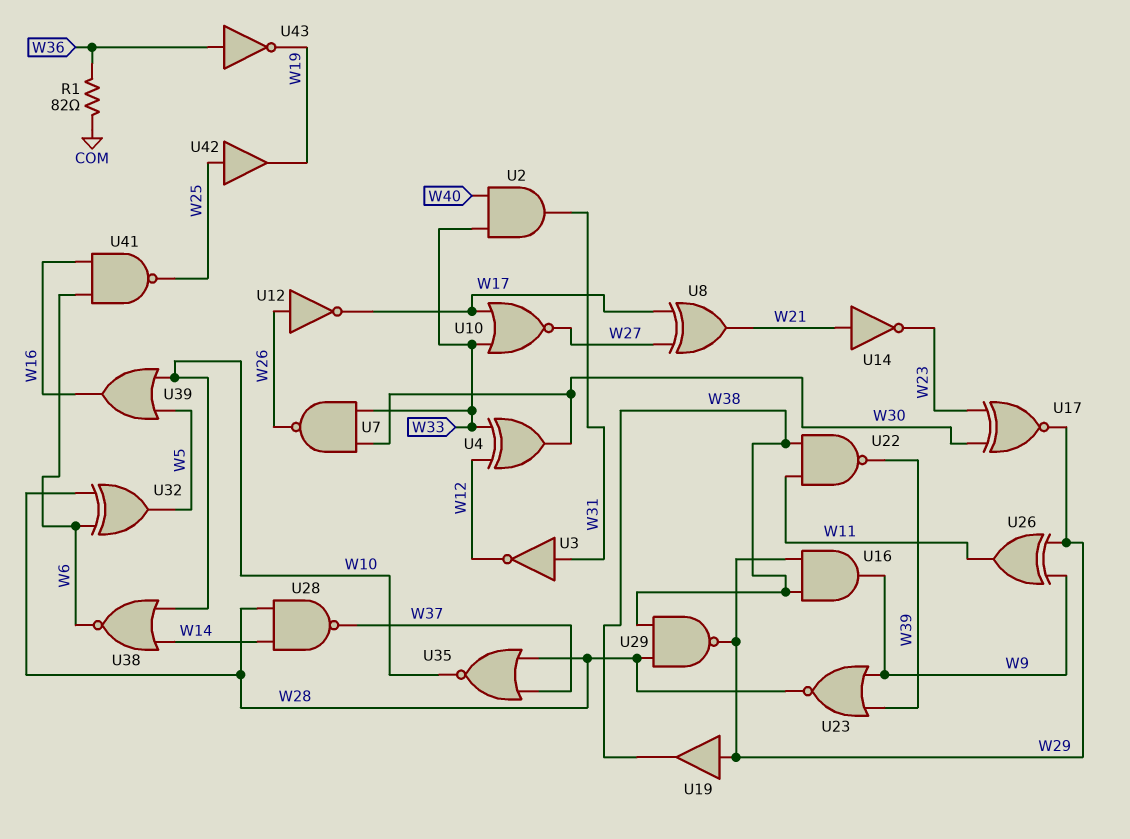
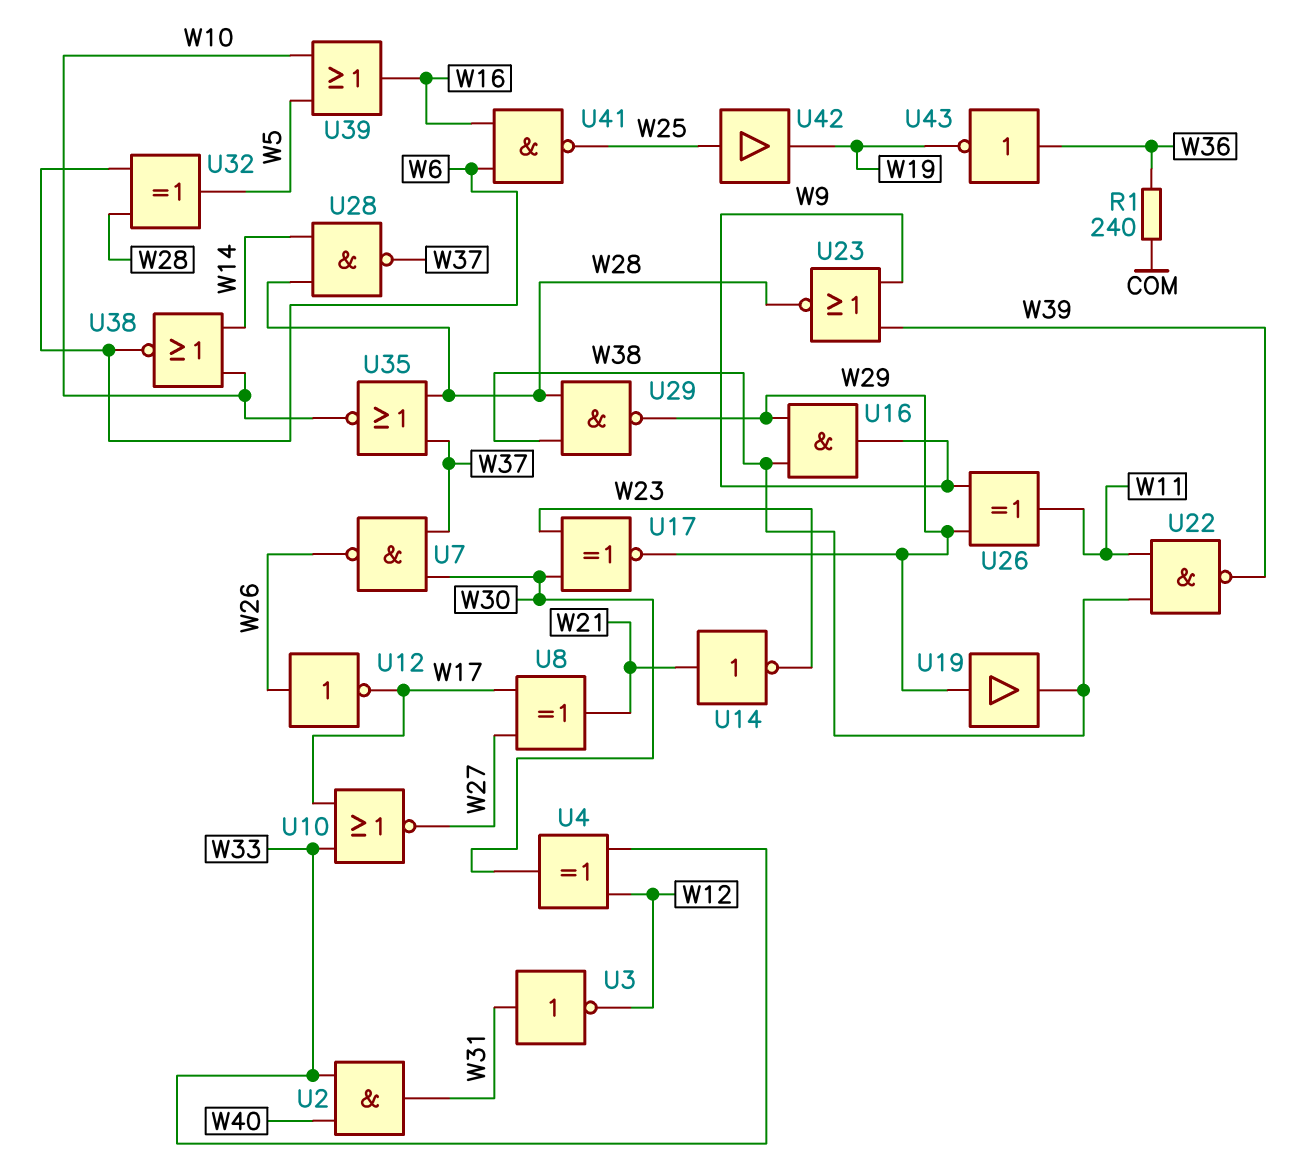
R1: 82 (COM, W36) -> 240 (COM, W36)
U7: NAND (in W30, in W33, out W26) -> NAND (in W30, in W37, out W26)

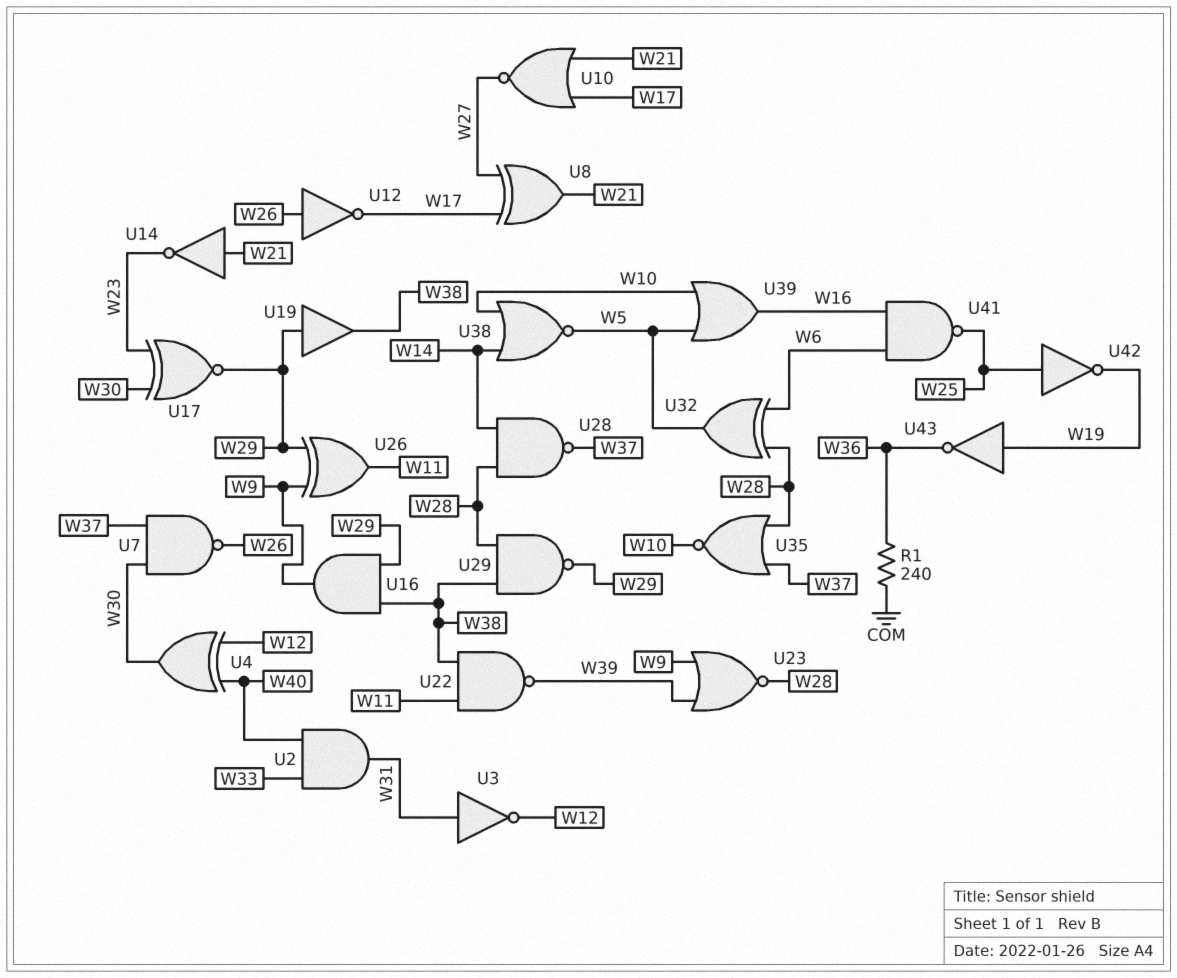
U4: XOR (in W12, in W33, out W30) -> XOR (in W12, in W40, out W30)
U10: NOR (in W17, in W33, out W27) -> NOR (in W17, in W21, out W27)
U38: NOR (in W10, in W14, out W6) -> NOR (in W10, in W14, out W5)
U42: buffer (in W25, out W19) -> NOT (in W25, out W19)
U43: NOT (in W36, out W19) -> NOT (in W19, out W36)

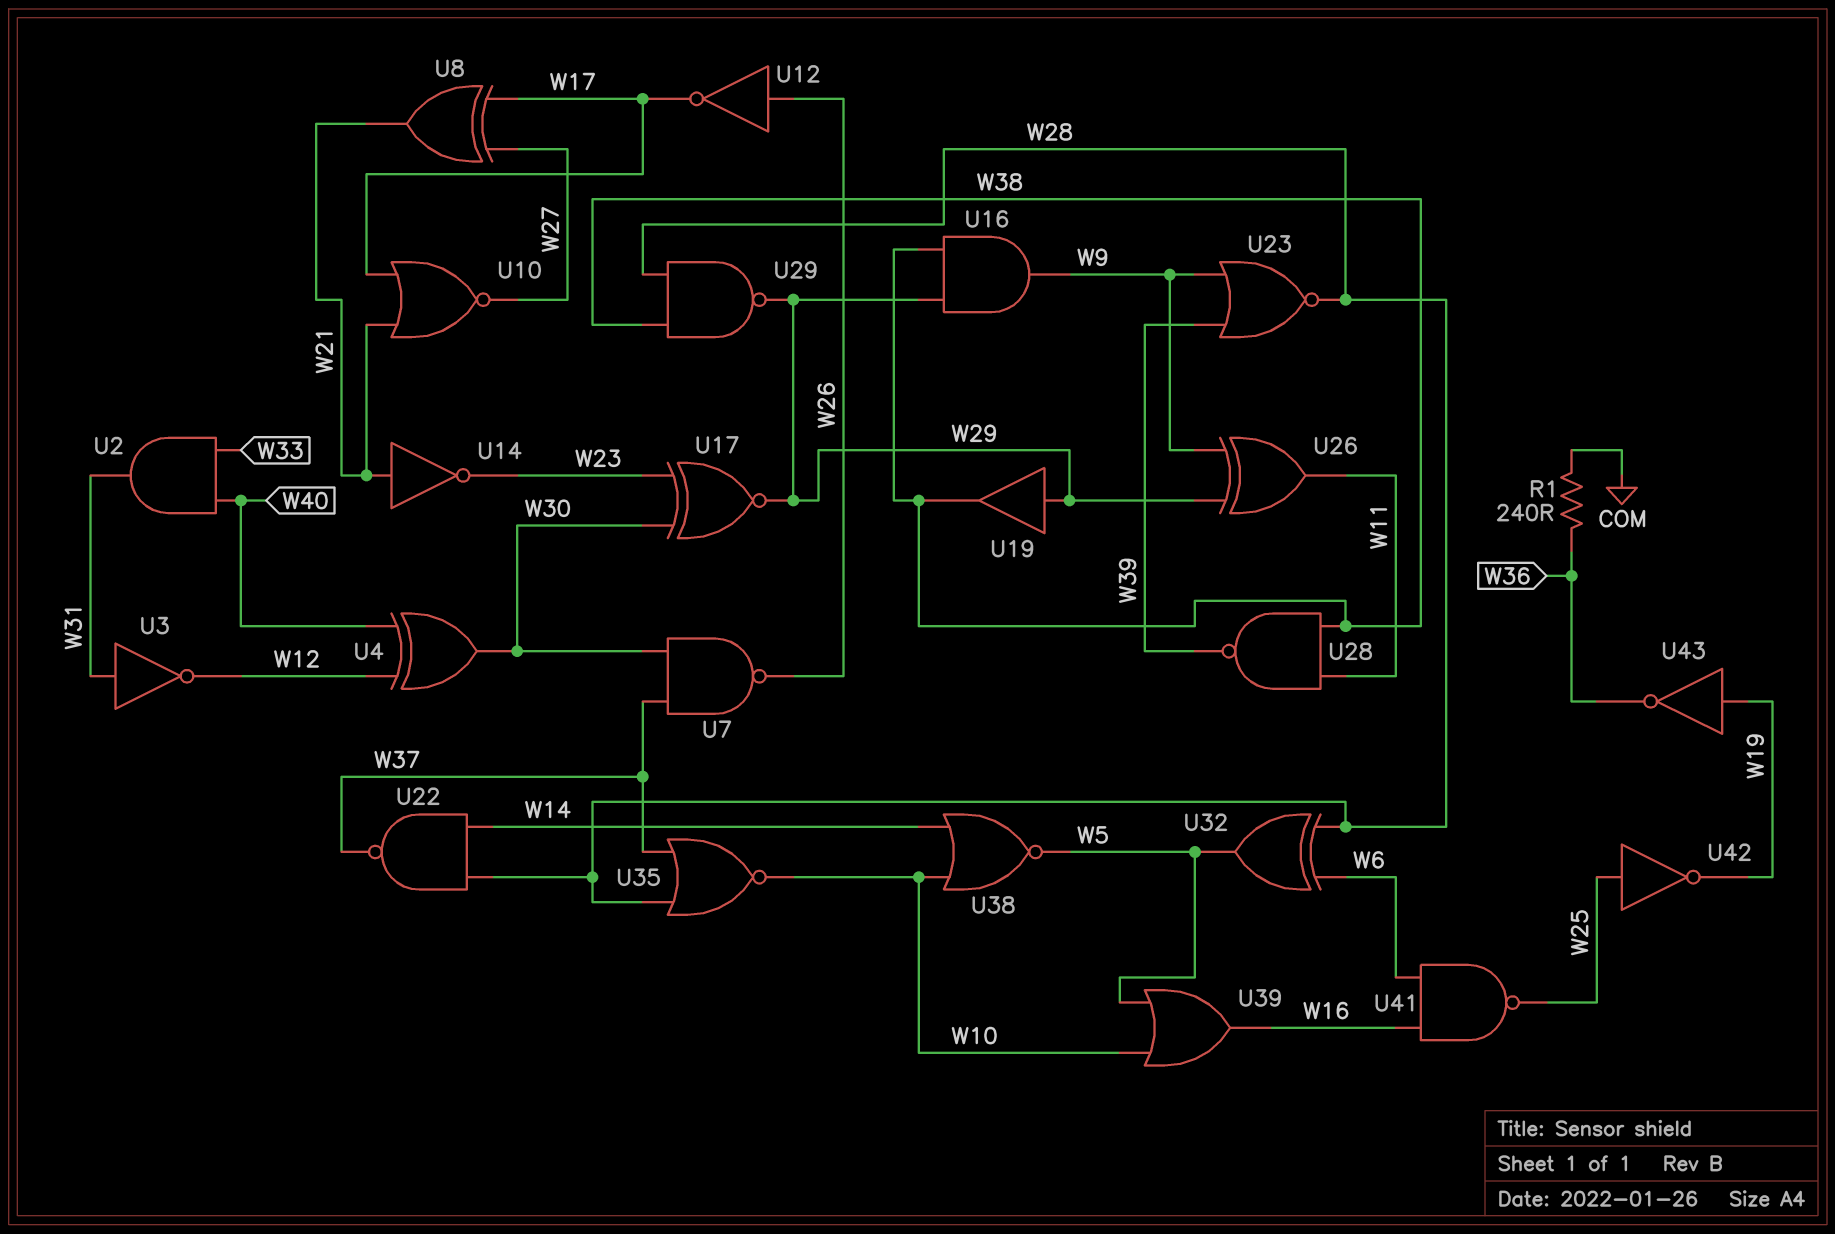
U22: NAND (in W11, in W38, out W39) -> NAND (in W14, in W28, out W37)
U28: NAND (in W14, in W28, out W37) -> NAND (in W11, in W38, out W39)

